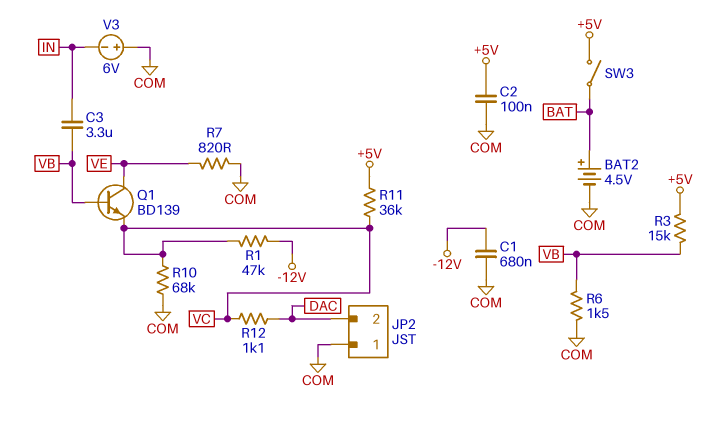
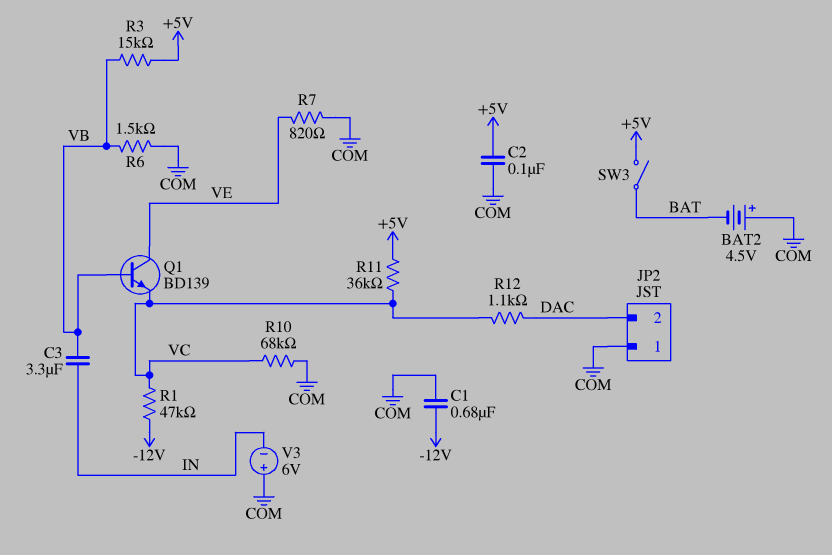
BAT2: 4.5V (plus BAT, minus COM) -> 4.5V (plus COM, minus BAT)

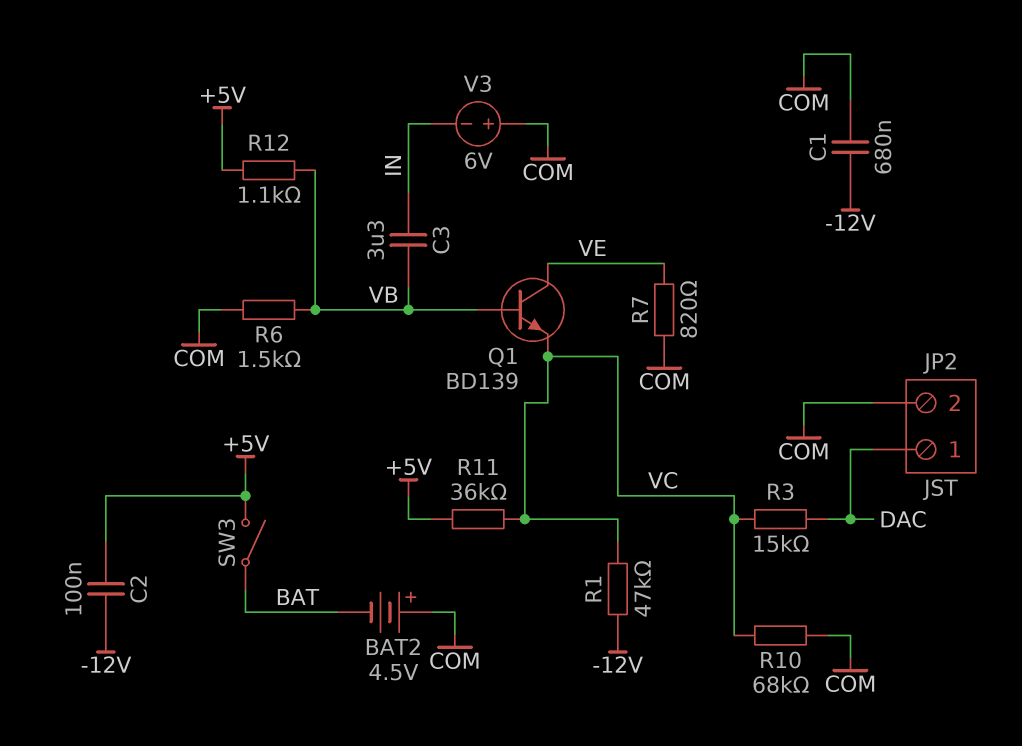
C2: 100nF (+5V, COM) -> 100nF (+5V, -12V)
JP2 pin 1: COM -> DAC
JP2 pin 2: DAC -> COM
R3: 15k (+5V, VB) -> 15k (DAC, VC)
R12: 1.1k (DAC, VC) -> 1.1k (+5V, VB)

